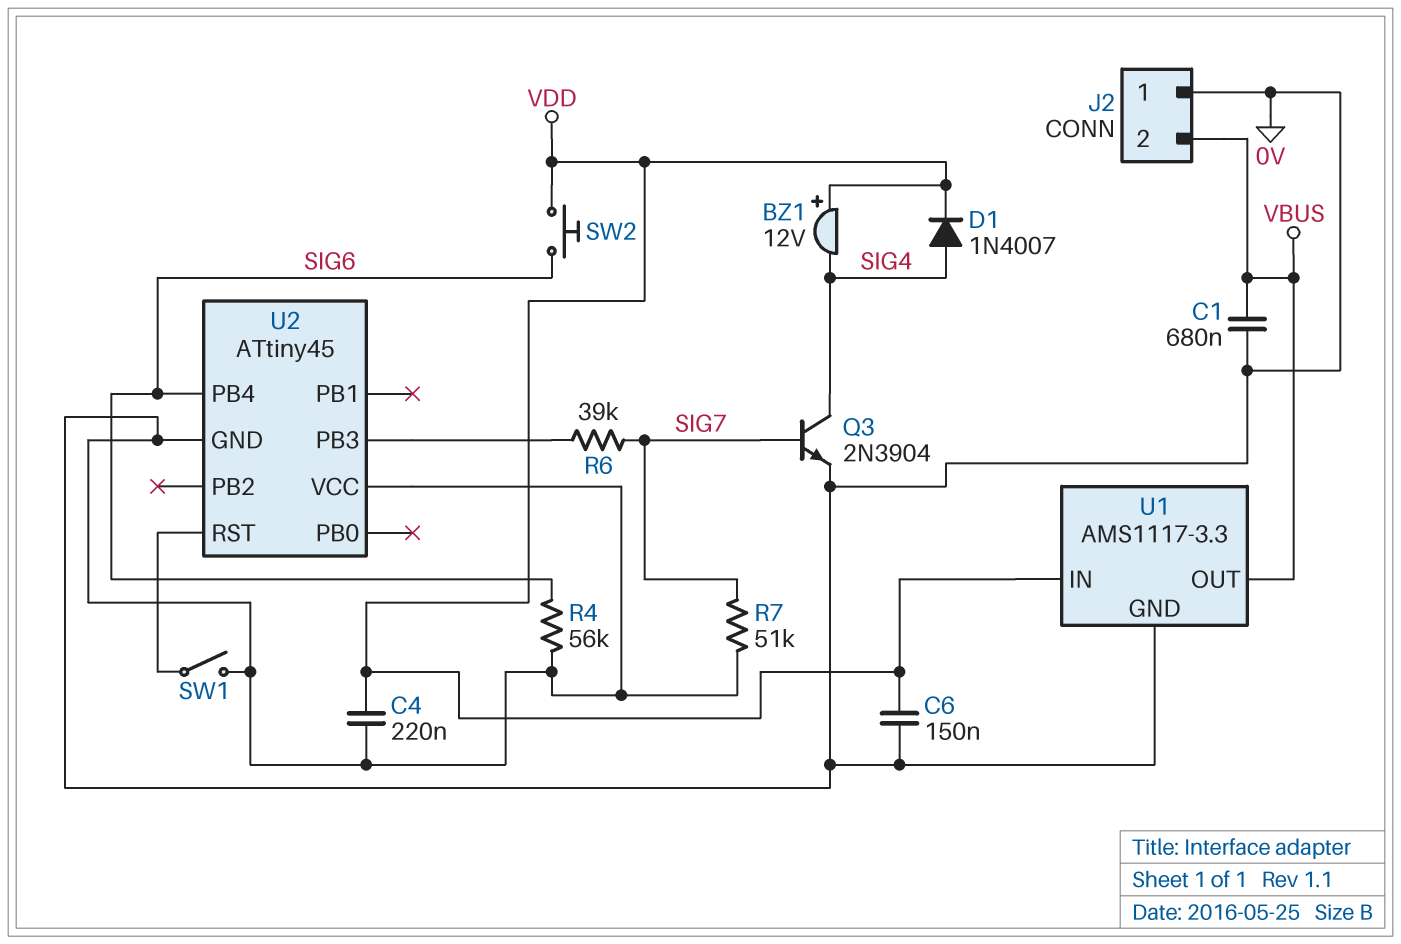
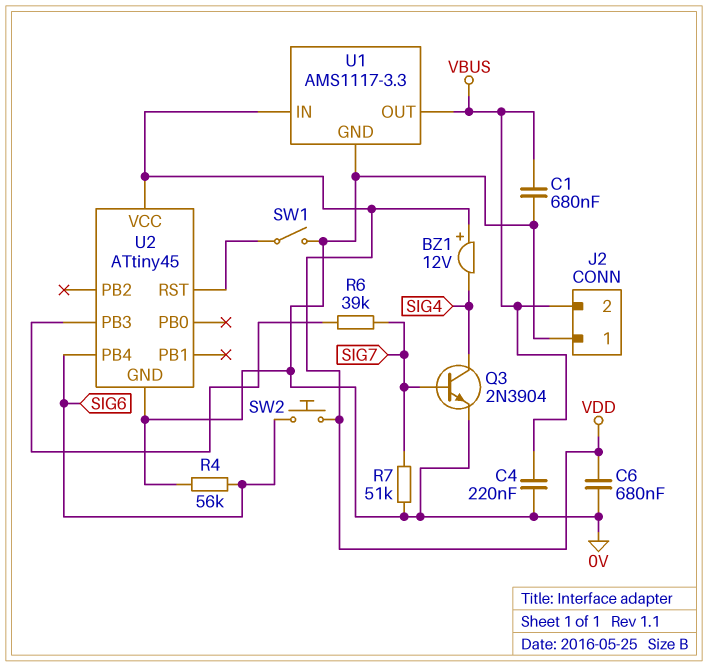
C4: 220nF (0V, VDD) -> 220nF (0V, VBUS)
C6: 150nF (0V, VDD) -> 680nF (0V, VDD)
D1: diode 1N4007 (A SIG4, K VDD) -> none
U2 pin VCC: 0V -> VDD

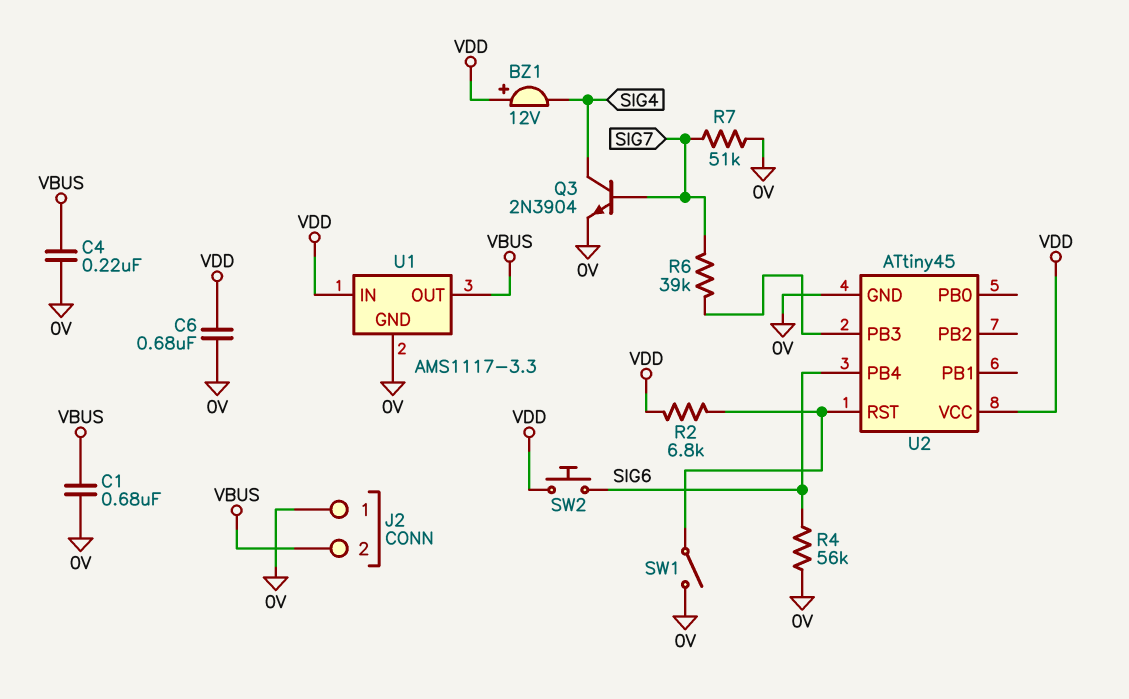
R2: none -> 6.8k (U2/RST, VDD)

